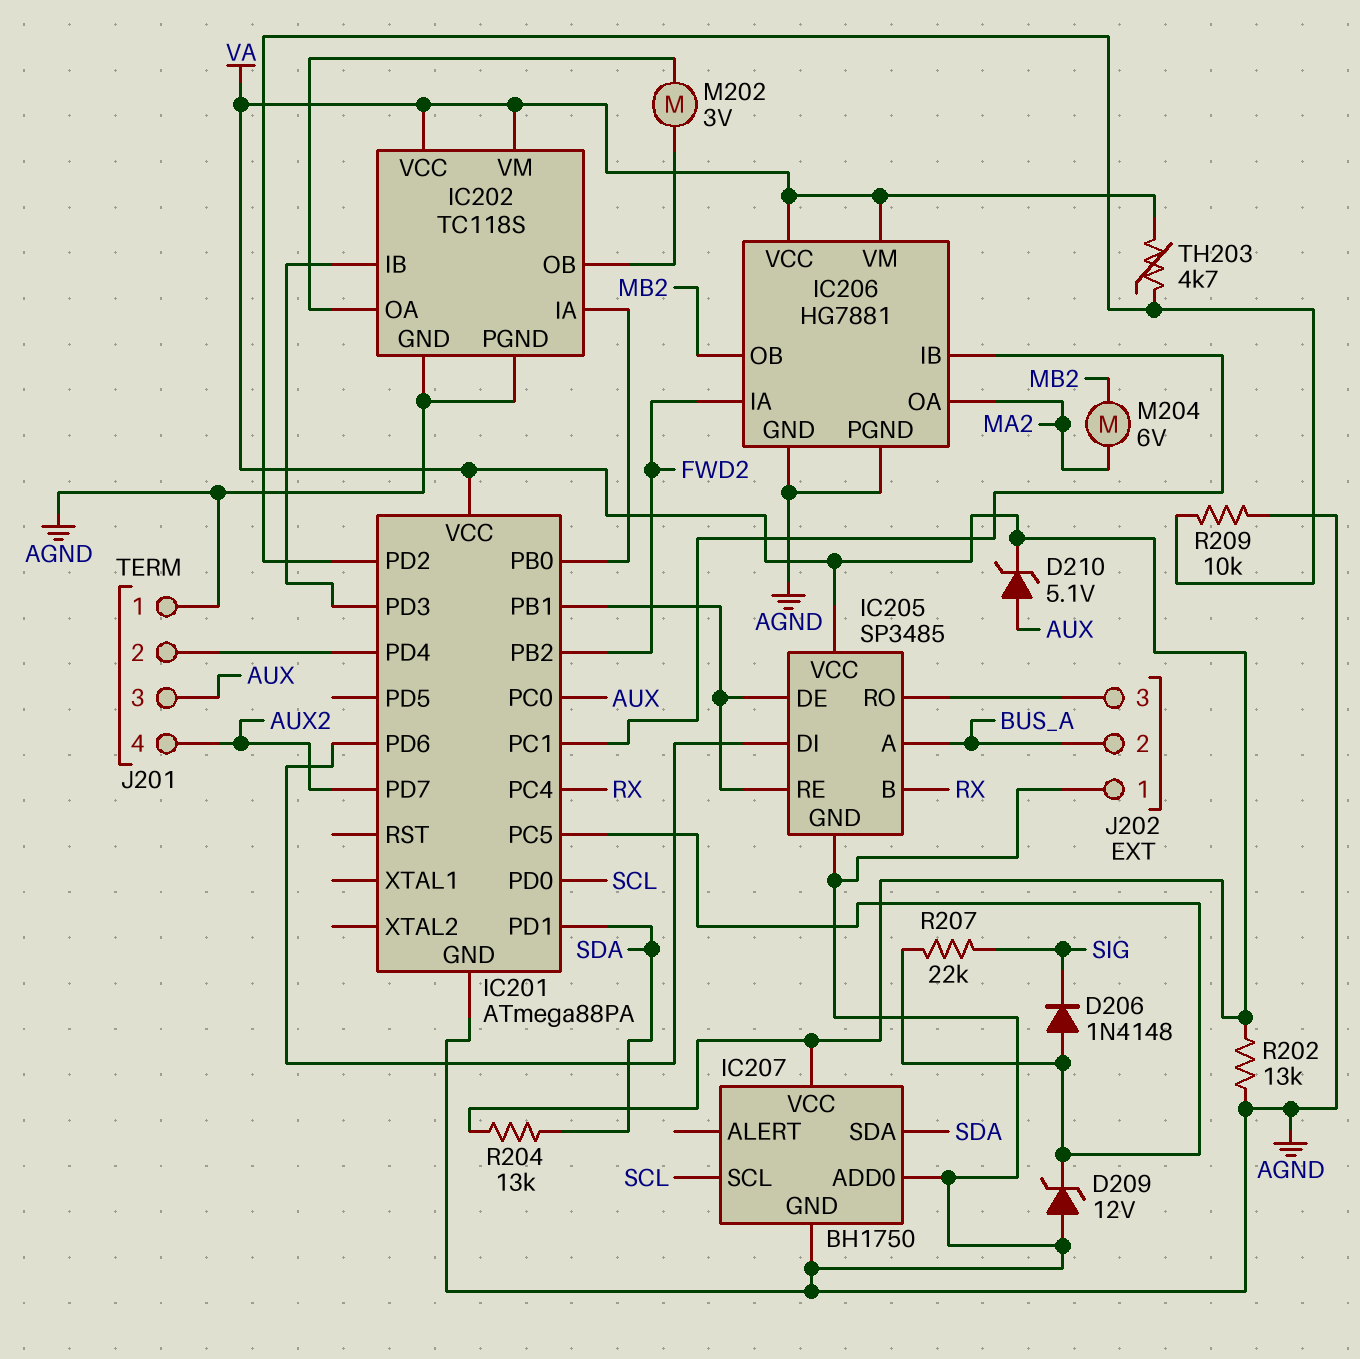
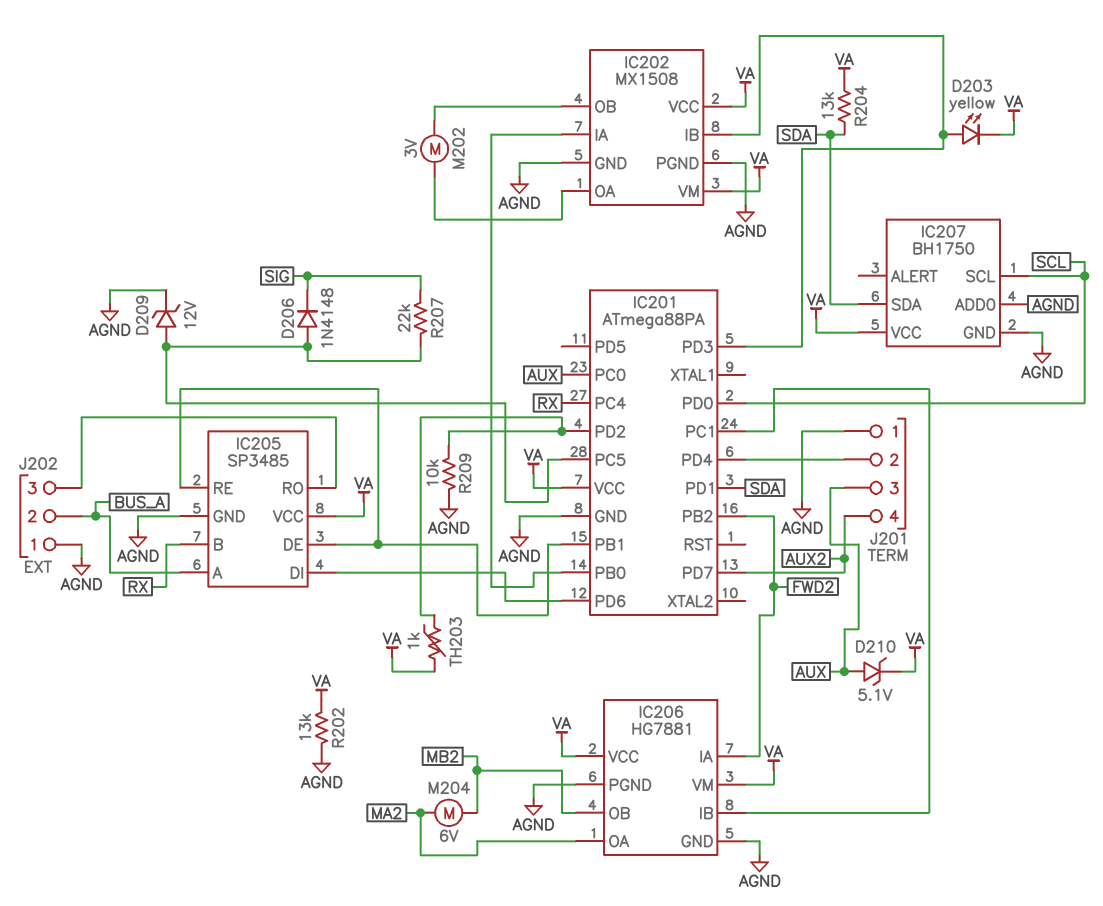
D203: none -> LED yellow (A IC201/PD3, K VA)
D209: zener 12V (A AGND, K IC201/PC5) -> zener 12V (A IC201/PC5, K AGND)
IC202: TC118S -> MX1508
TH203: 4.7k (IC201/PD2, VA) -> 1k (IC201/PD2, VA)

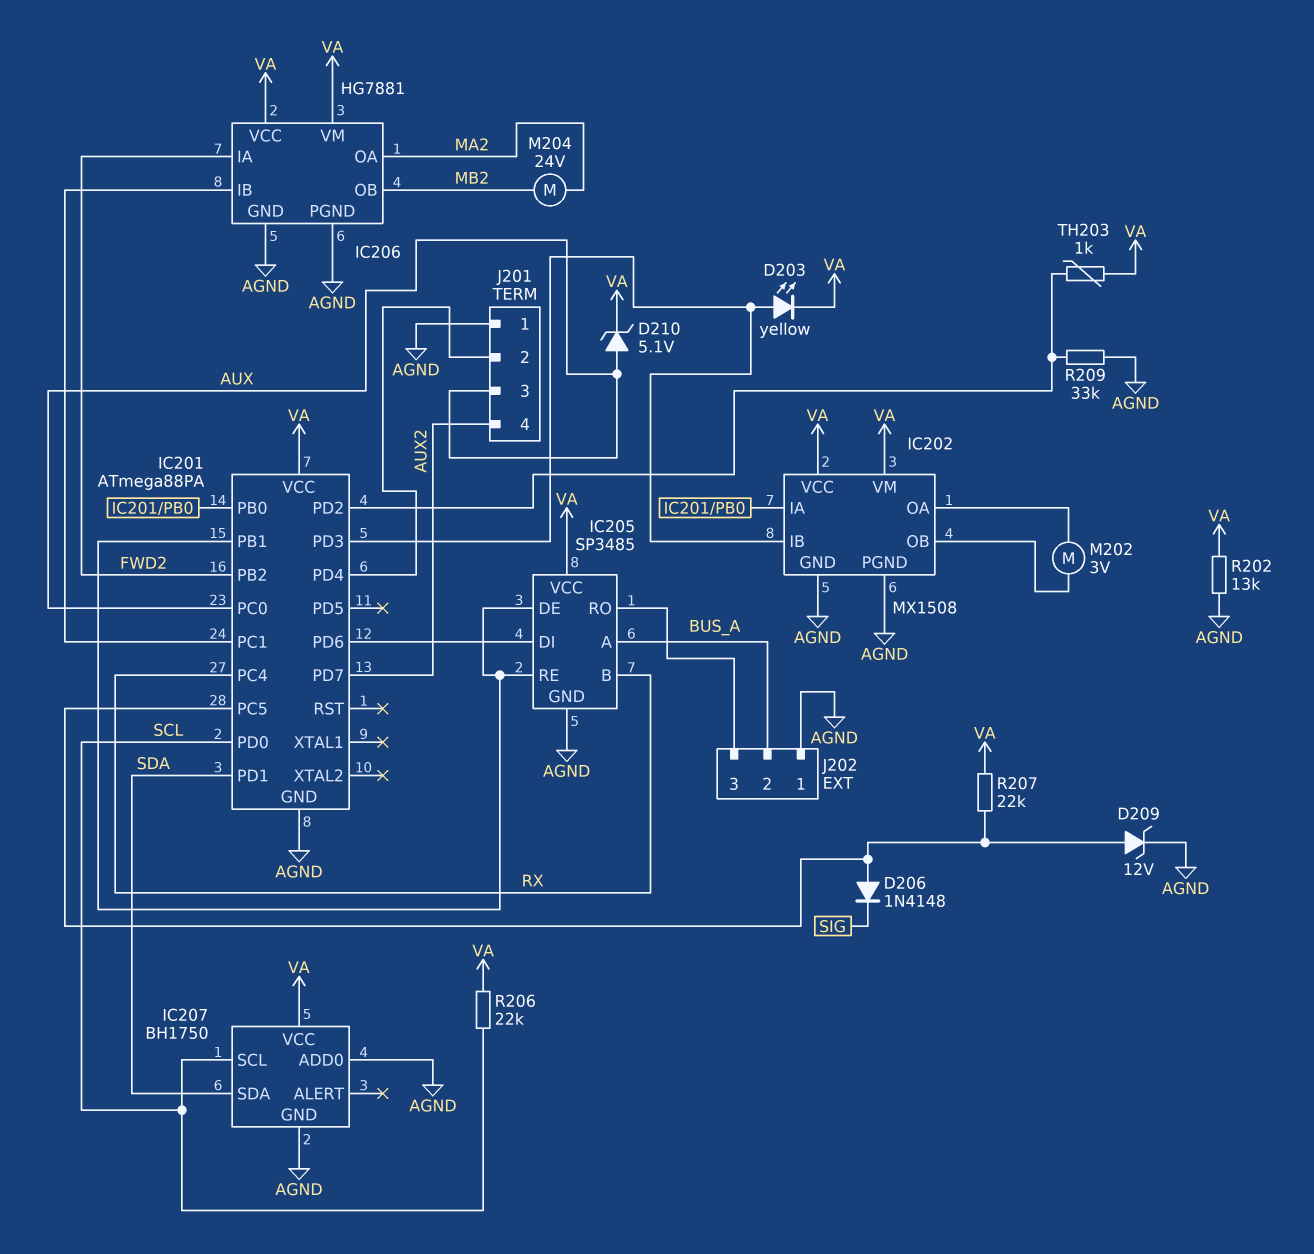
M204: motor 6V (MA2, MB2) -> motor 24V (MA2, MB2)
R204: 13k (SDA, VA) -> none
R206: none -> 22k (SCL, VA)
R207: 22k (IC201/PC5, SIG) -> 22k (IC201/PC5, VA)
R209: 10k (AGND, IC201/PD2) -> 33k (AGND, IC201/PD2)

